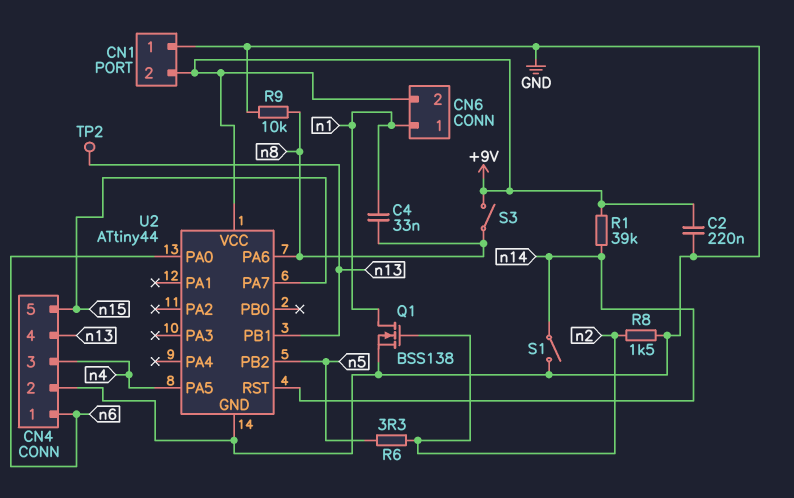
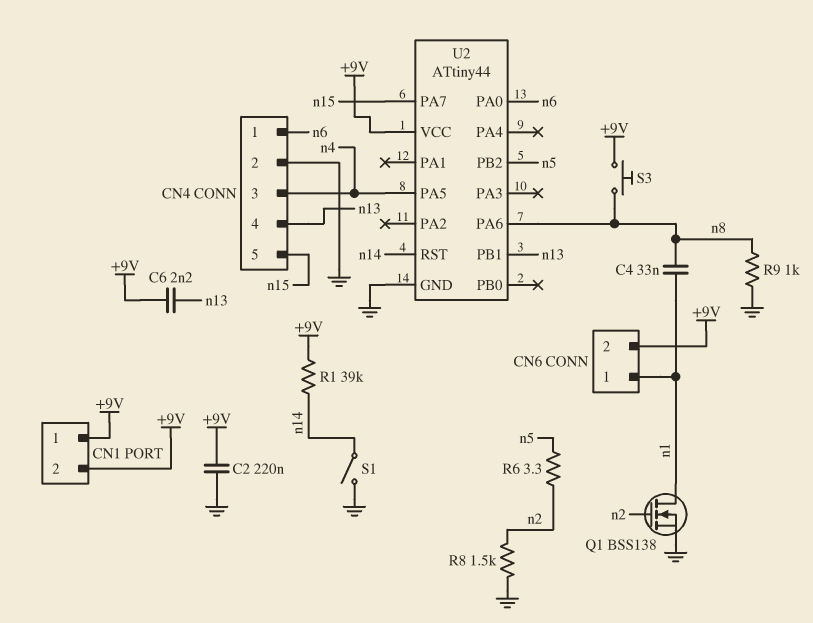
C6: none -> 2.2nF (+9V, n13)
CN1 pin 1: GND -> +9V
R9: 10k (GND, n8) -> 1k (GND, n8)
S3: switch (+9V, n8) -> button (+9V, n8)
TP2: test point (n13) -> none

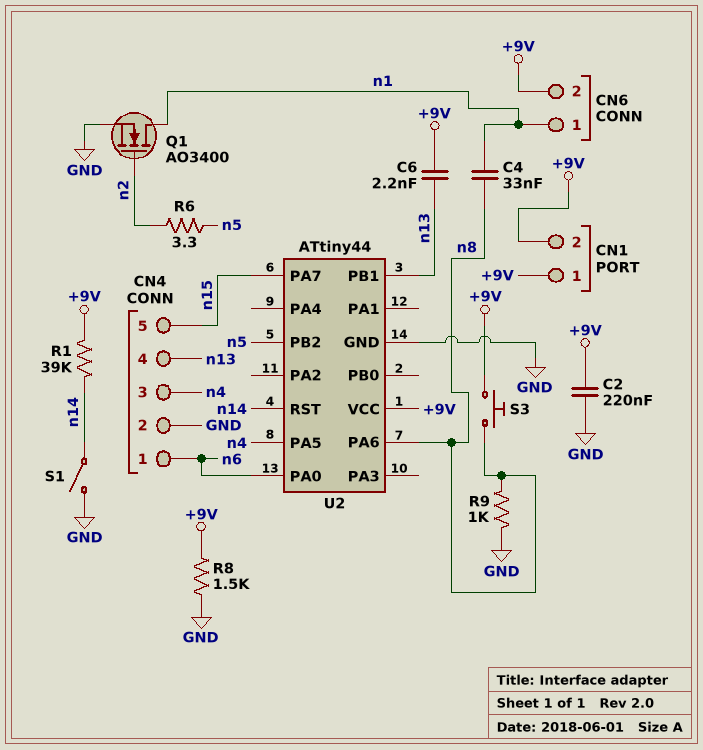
Q1: NMOS BSS138 (G n2, D n1, S GND) -> NMOS AO3400 (G n2, D n1, S GND)
R8: 1.5k (GND, n2) -> 1.5k (+9V, GND)

